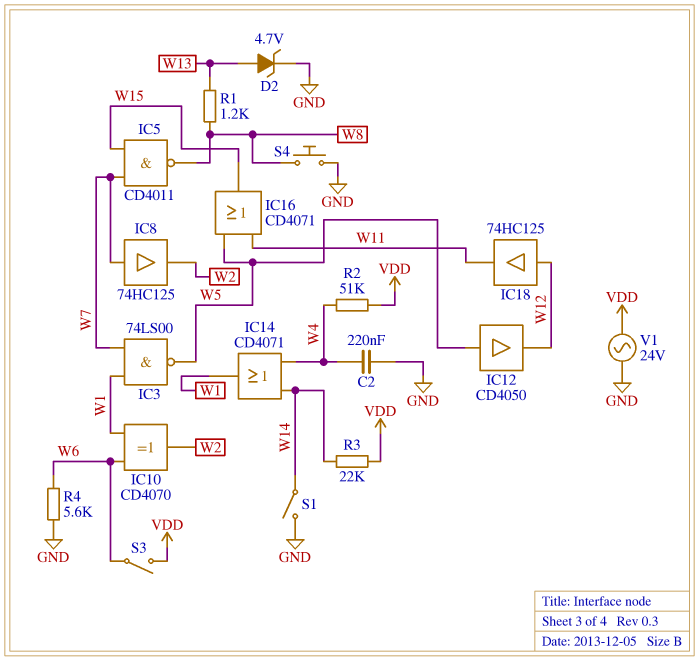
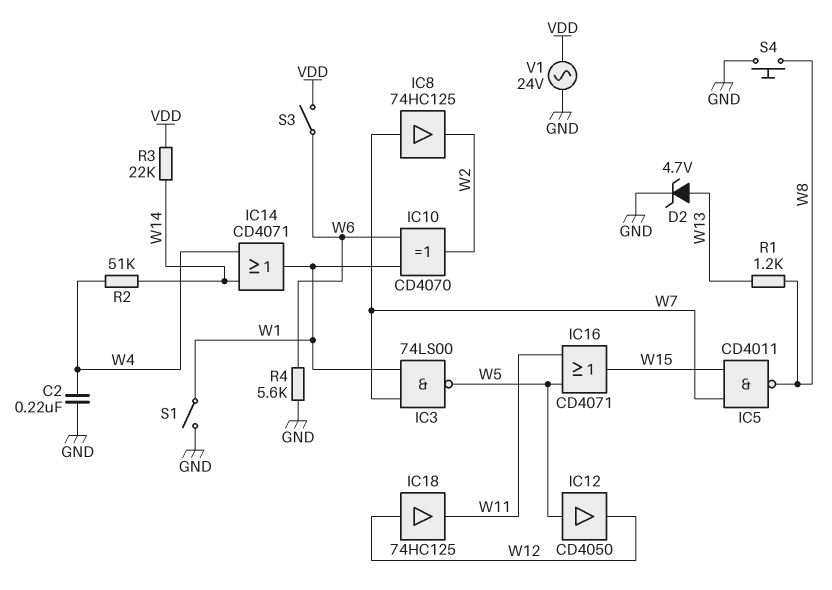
R2: 51k (VDD, W4) -> 51k (W4, W14)
S1: switch (GND, W14) -> switch (GND, W1)

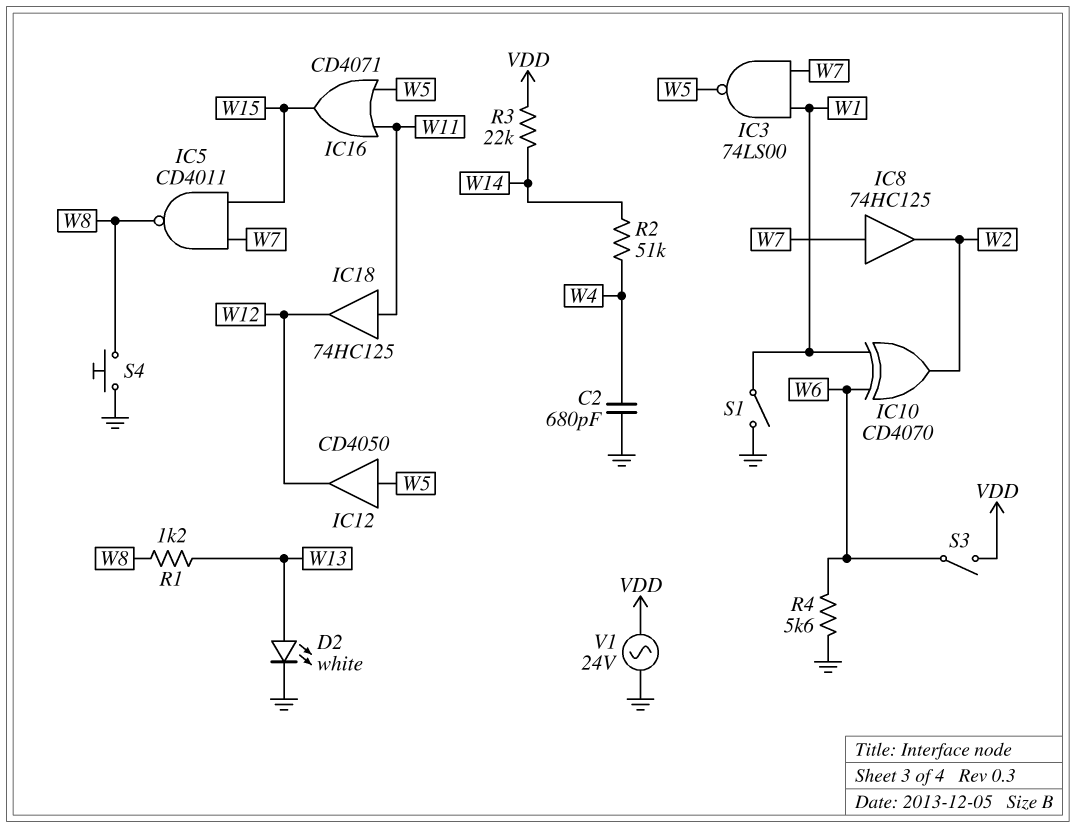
C2: 220nF (GND, W4) -> 680pF (GND, W4)
D2: zener 4.7V (A W13, K GND) -> LED white (A W13, K GND)
IC14: OR CD4071 (in W4, in W14, out W1) -> none
IC18: buffer 74HC125 (in W12, out W11) -> buffer 74HC125 (in W11, out W12)

